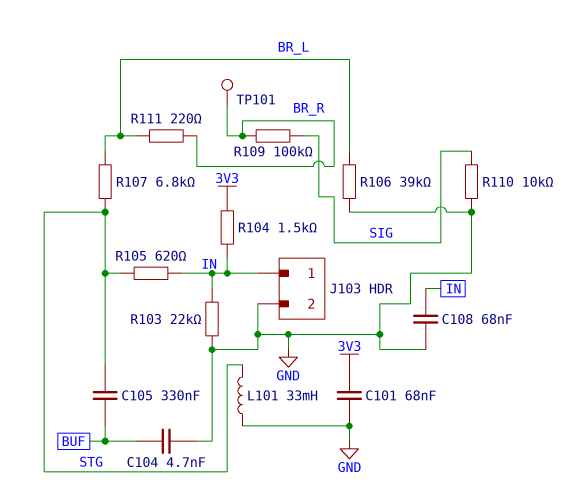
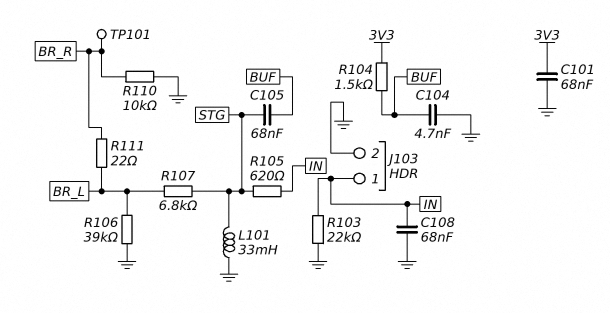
C105: 330nF (BUF, STG) -> 68nF (BUF, STG)
R104: 1.5k (3V3, IN) -> 1.5k (3V3, BUF)
R109: 100k (BR_R, SIG) -> none
R110: 10k (GND, SIG) -> 10k (BR_R, GND)
R111: 220 (BR_L, BR_R) -> 22 (BR_L, BR_R)

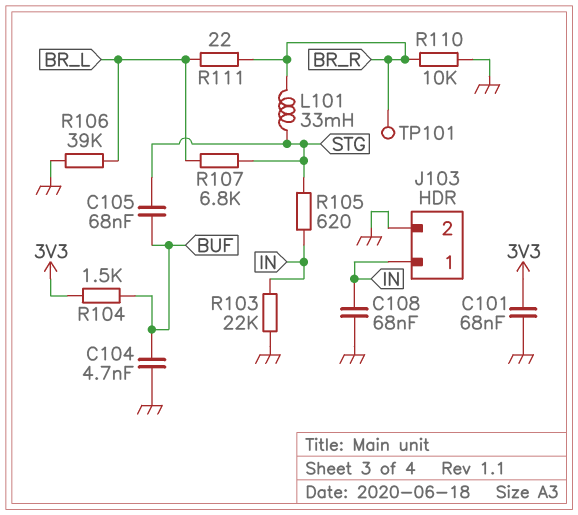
L101: 33mH (GND, STG) -> 33mH (BR_R, STG)

